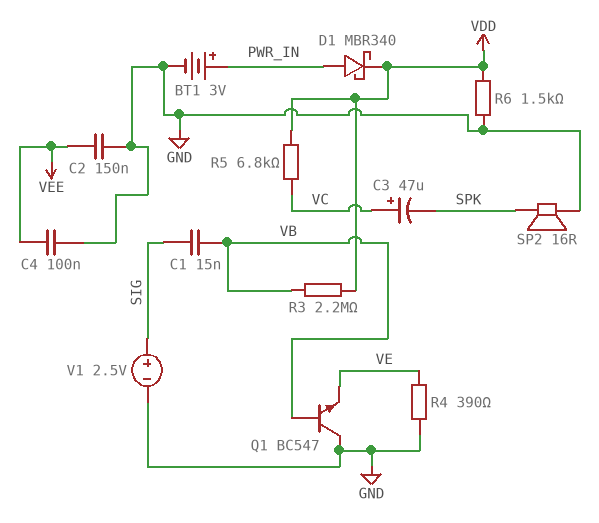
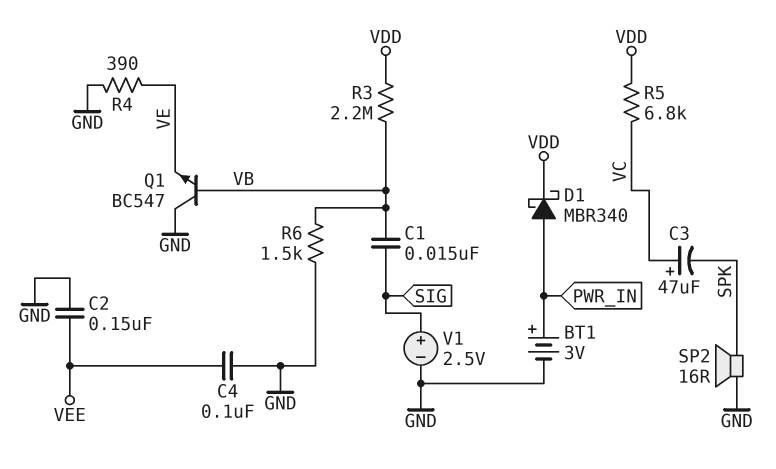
R6: 1.5k (GND, VDD) -> 1.5k (GND, VB)

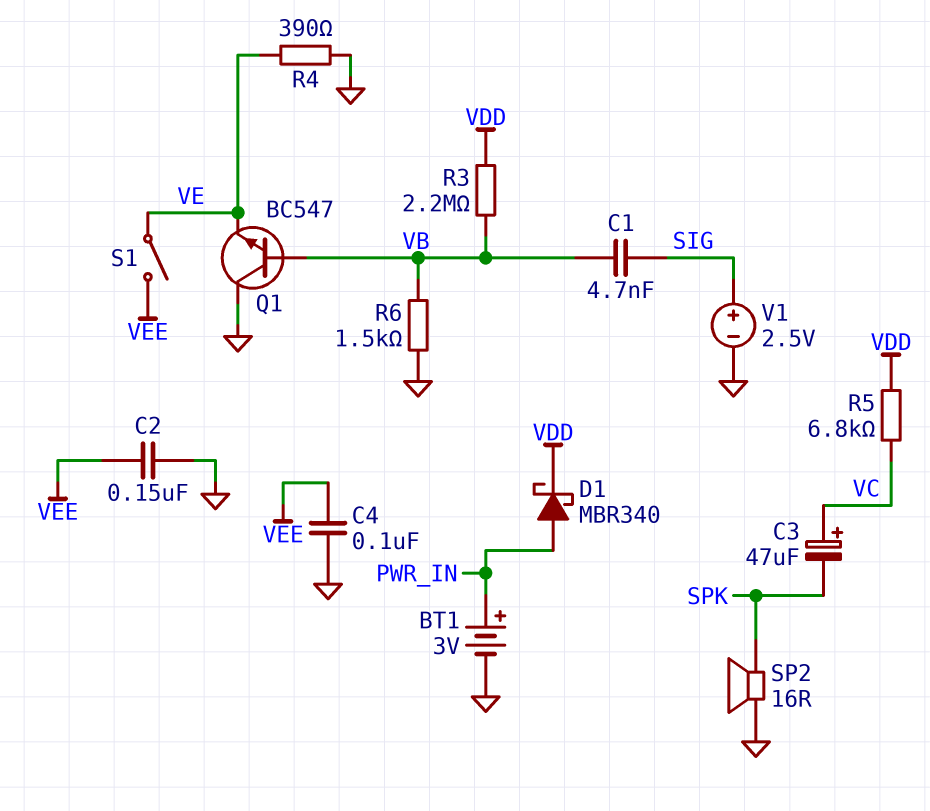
C1: 15nF (SIG, VB) -> 4.7nF (SIG, VB)
S1: none -> switch (VE, VEE)

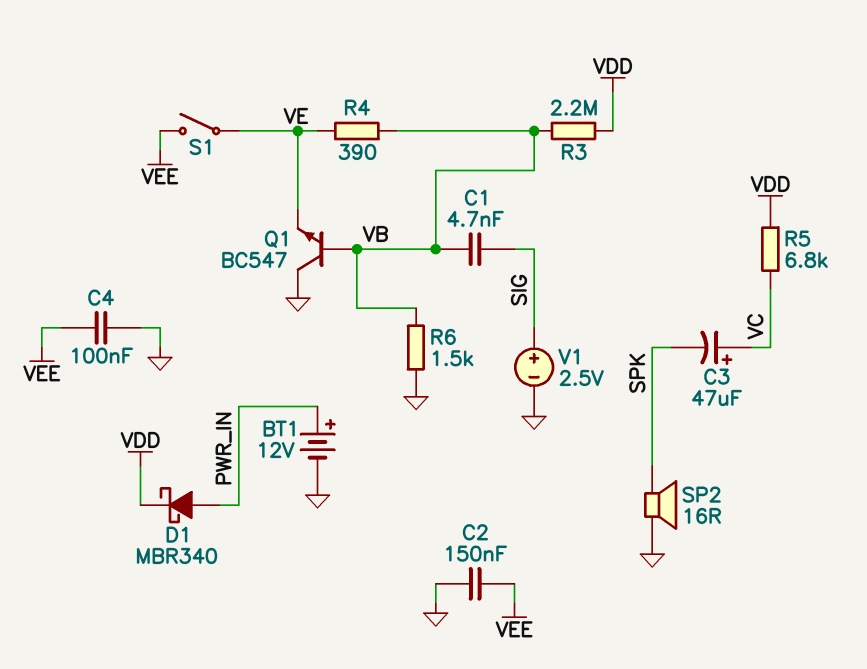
BT1: 3V (plus PWR_IN, minus GND) -> 12V (plus PWR_IN, minus GND)
R4: 390 (GND, VE) -> 390 (VB, VE)

